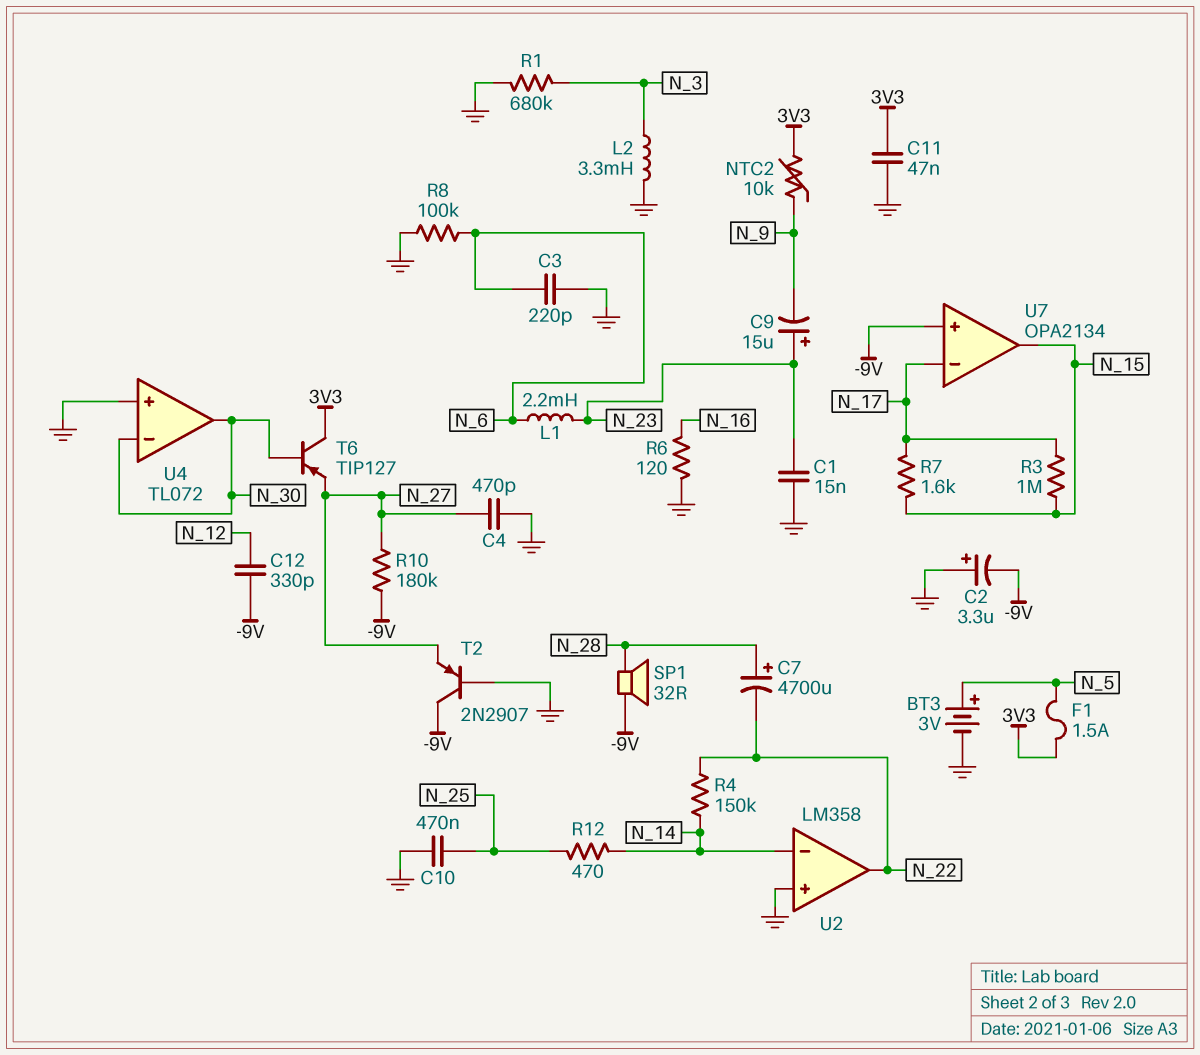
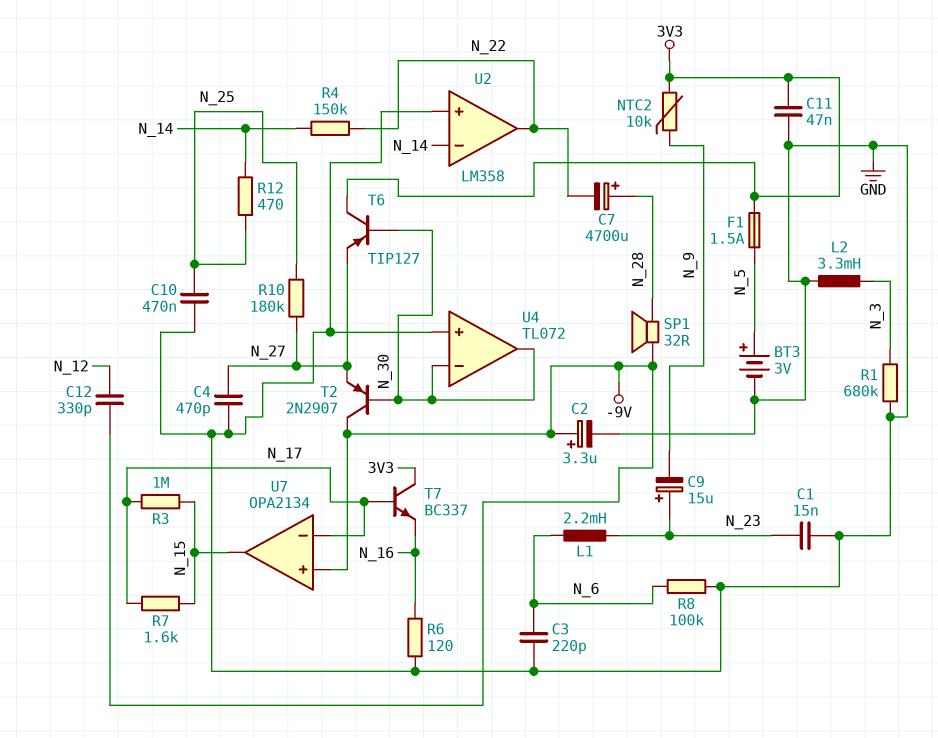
C2: 3.3uF (plus GND, minus -9V) -> 3.3uF (plus -9V, minus GND)
R10: 180k (-9V, N_27) -> 180k (N_25, N_27)
T2: PNP 2N2907 (B GND, C -9V, E N_27) -> PNP 2N2907 (B N_30, C -9V, E N_27)
T7: none -> NPN BC337 (B N_17, C 3V3, E N_16)

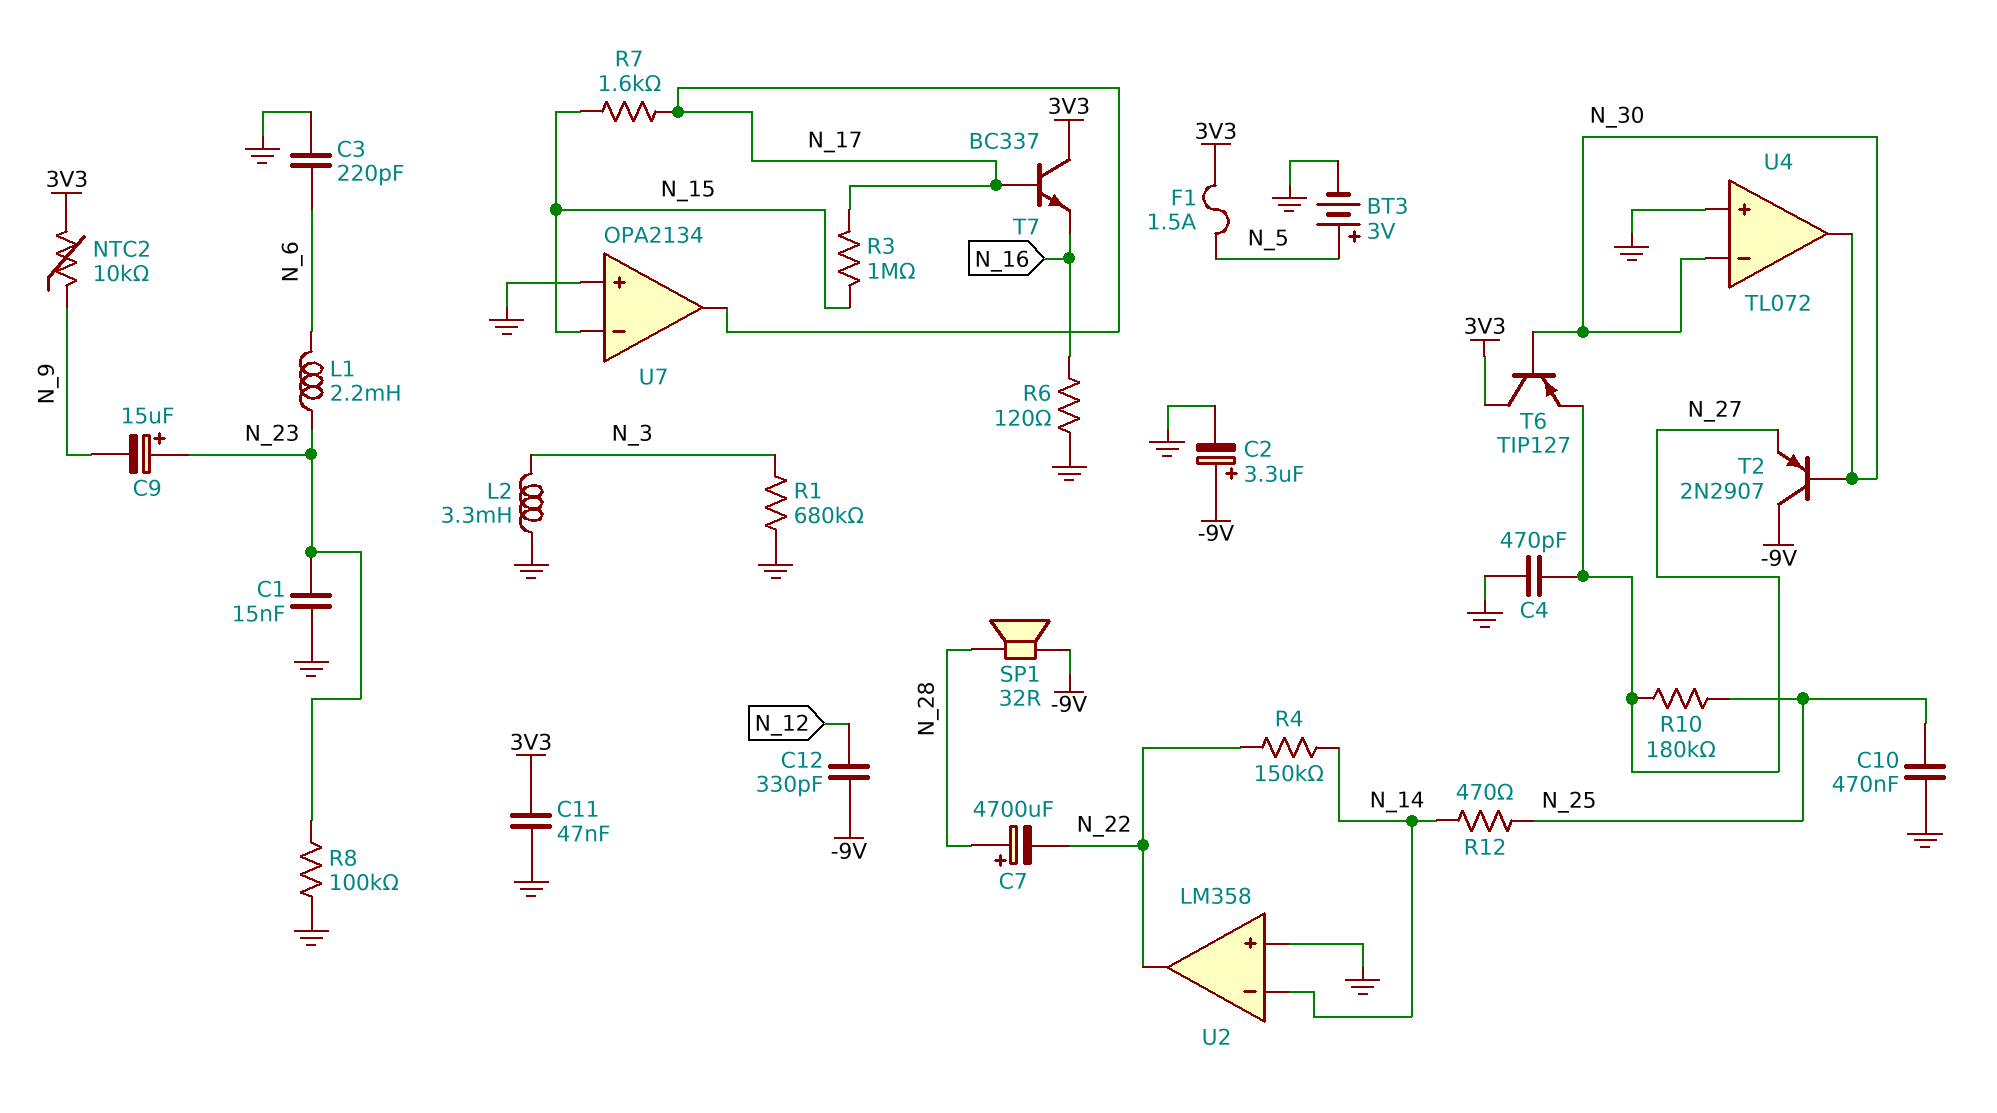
R8: 100k (GND, N_6) -> 100k (GND, N_23)
U7 pin in+: -9V -> GND
U7 pin in-: N_17 -> N_15
U7 pin out: N_15 -> N_17

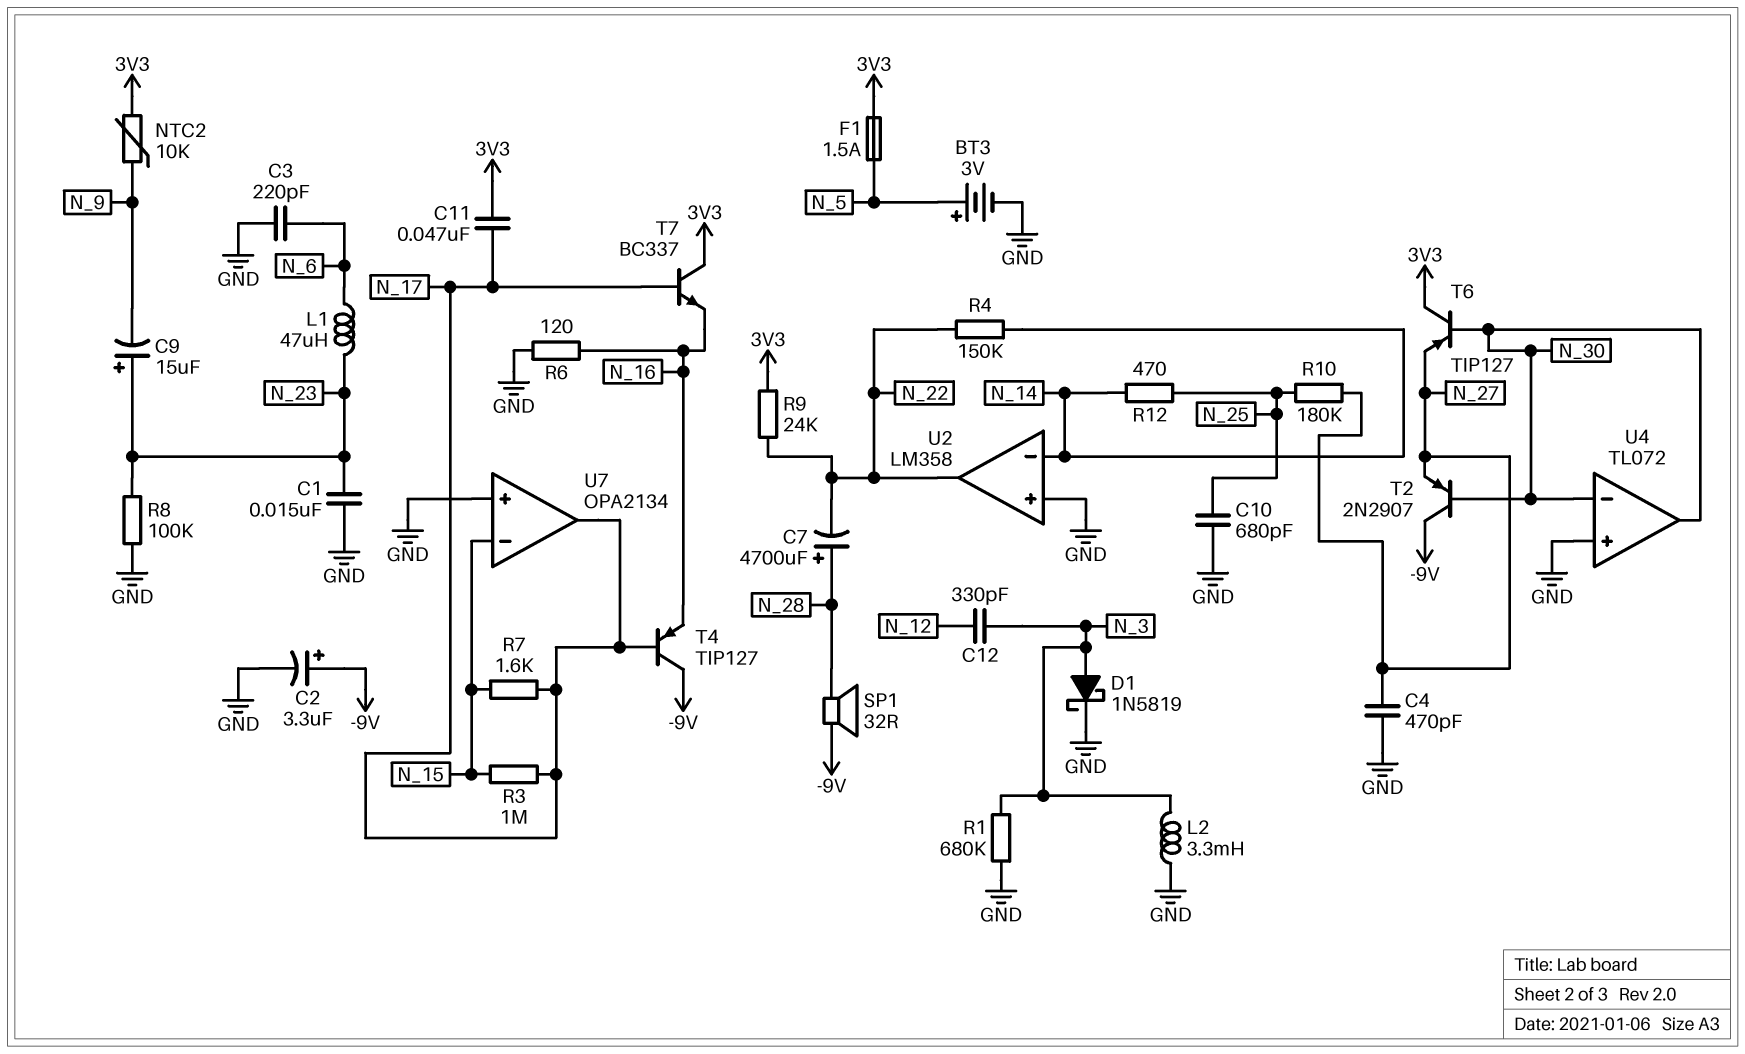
C10: 470nF (GND, N_25) -> 680pF (GND, N_25)
C11: 47nF (3V3, GND) -> 47nF (3V3, N_17)
C12: 330pF (-9V, N_12) -> 330pF (N_3, N_12)
D1: none -> schottky 1N5819 (A N_3, K GND)
L1: 2.2mH (N_6, N_23) -> 47uH (N_6, N_23)
R9: none -> 24k (3V3, N_22)
T4: none -> PNP TIP127 (B N_17, C -9V, E N_16)

